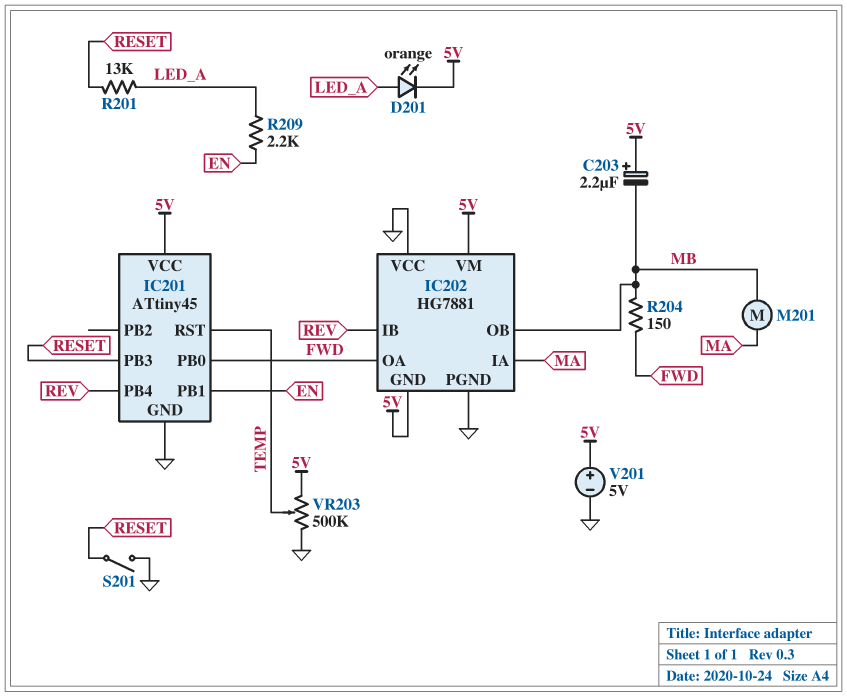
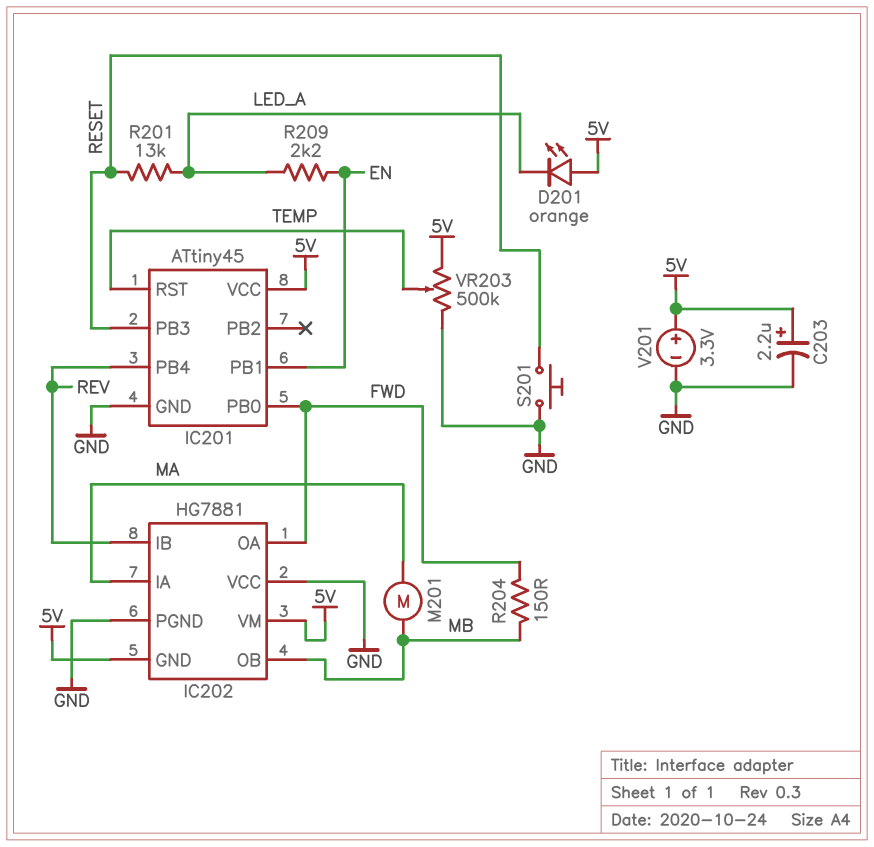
C203: 2.2uF (plus 5V, minus MB) -> 2.2uF (plus 5V, minus GND)
D201: LED orange (A LED_A, K 5V) -> LED orange (A 5V, K LED_A)
S201: switch (GND, RESET) -> button (GND, RESET)
V201: 5V (plus 5V, minus GND) -> 3.3V (plus 5V, minus GND)

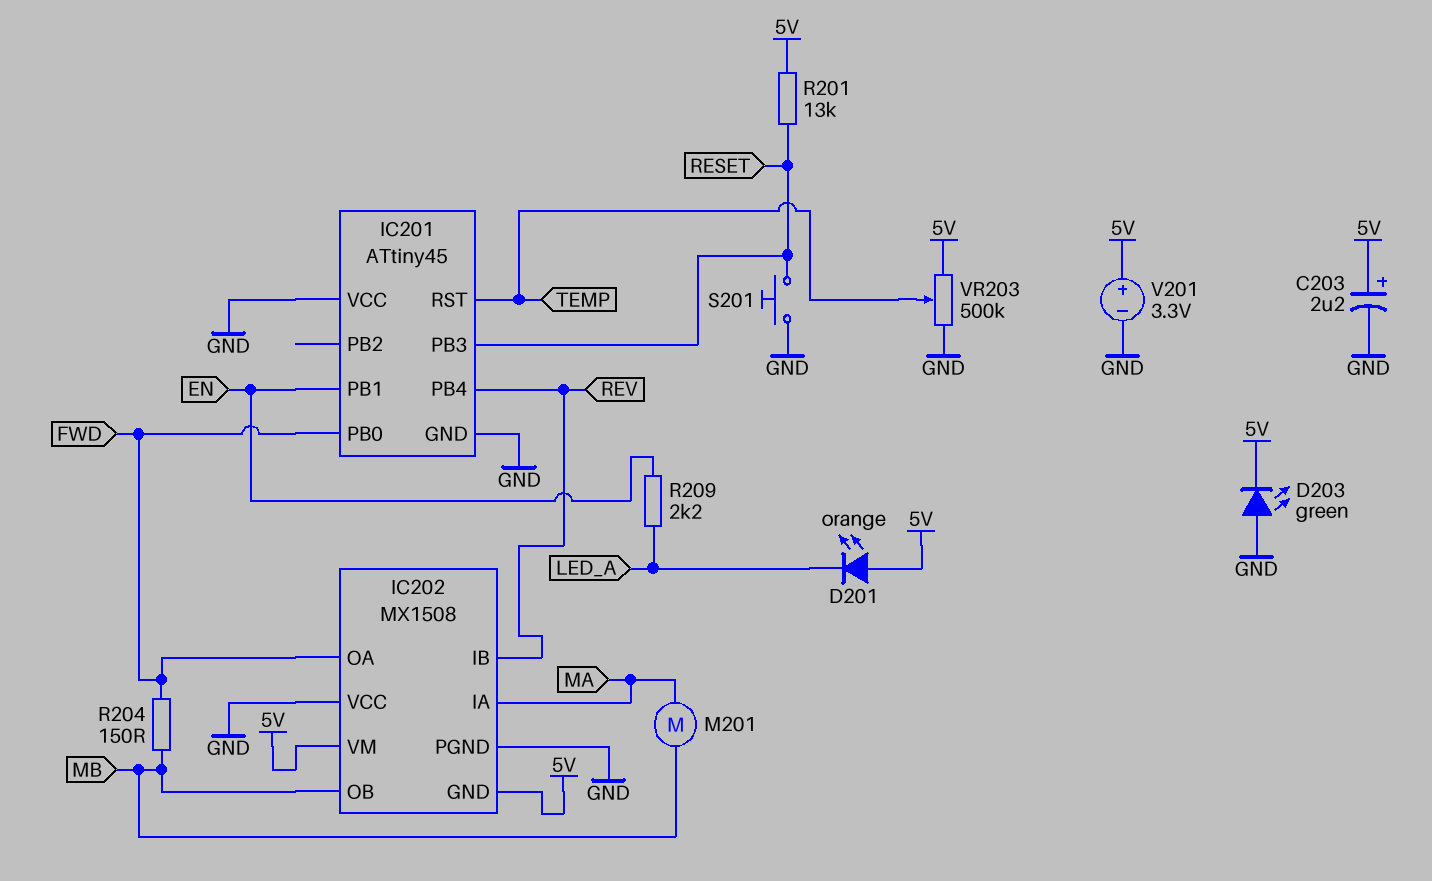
D203: none -> LED green (A GND, K 5V)
IC201 pin VCC: 5V -> GND
IC202: HG7881 -> MX1508
R201: 13k (LED_A, RESET) -> 13k (5V, RESET)

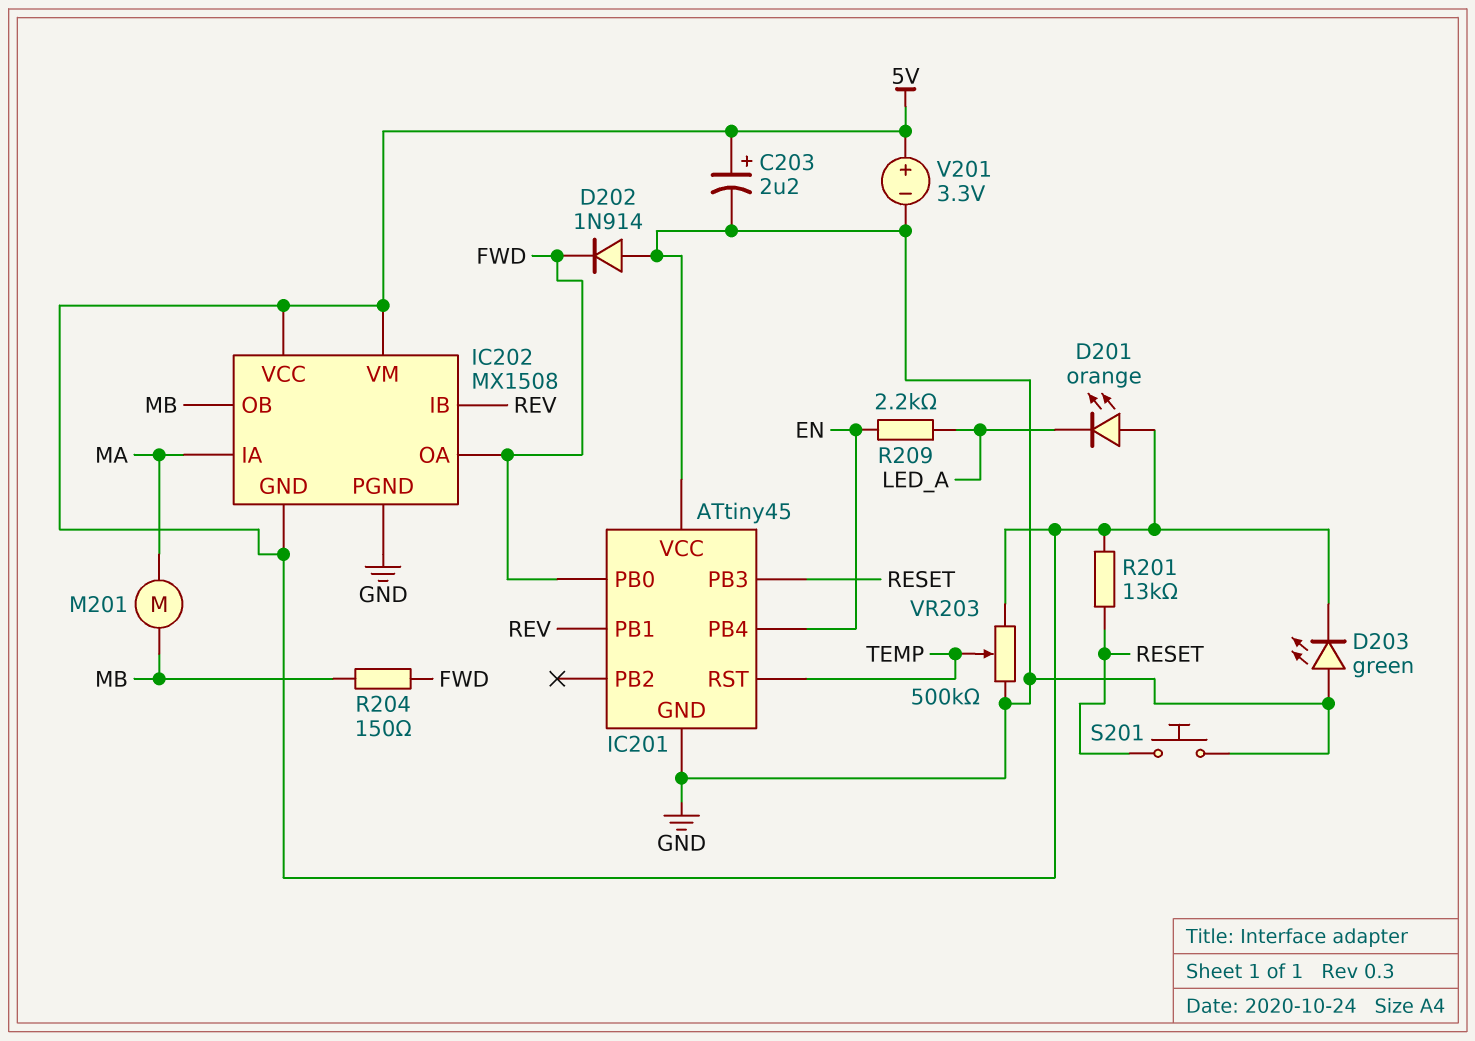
D202: none -> diode 1N914 (A GND, K FWD)
IC201 pin PB1: EN -> REV
IC201 pin PB4: REV -> EN
IC202 pin VCC: GND -> 5V

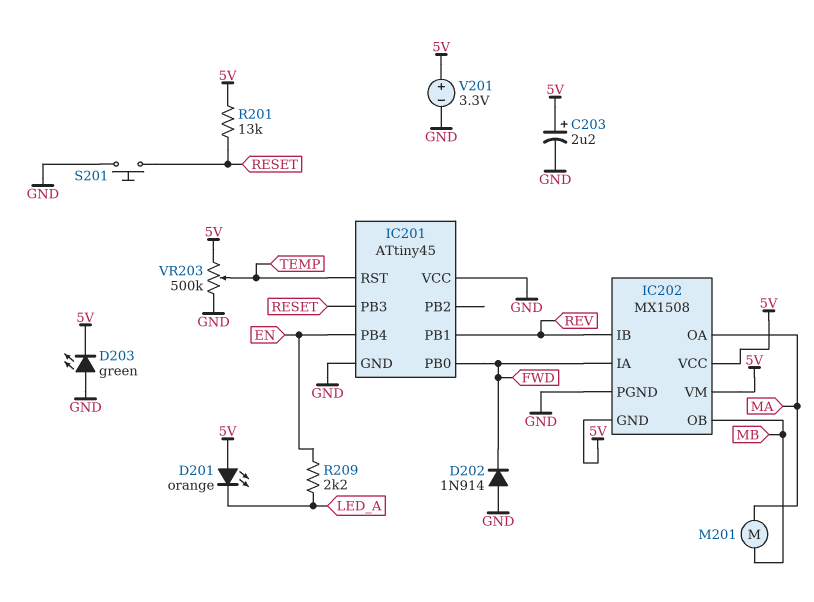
IC202 pin IA: MA -> FWD
IC202 pin OA: FWD -> MA
R204: 150 (FWD, MB) -> none

